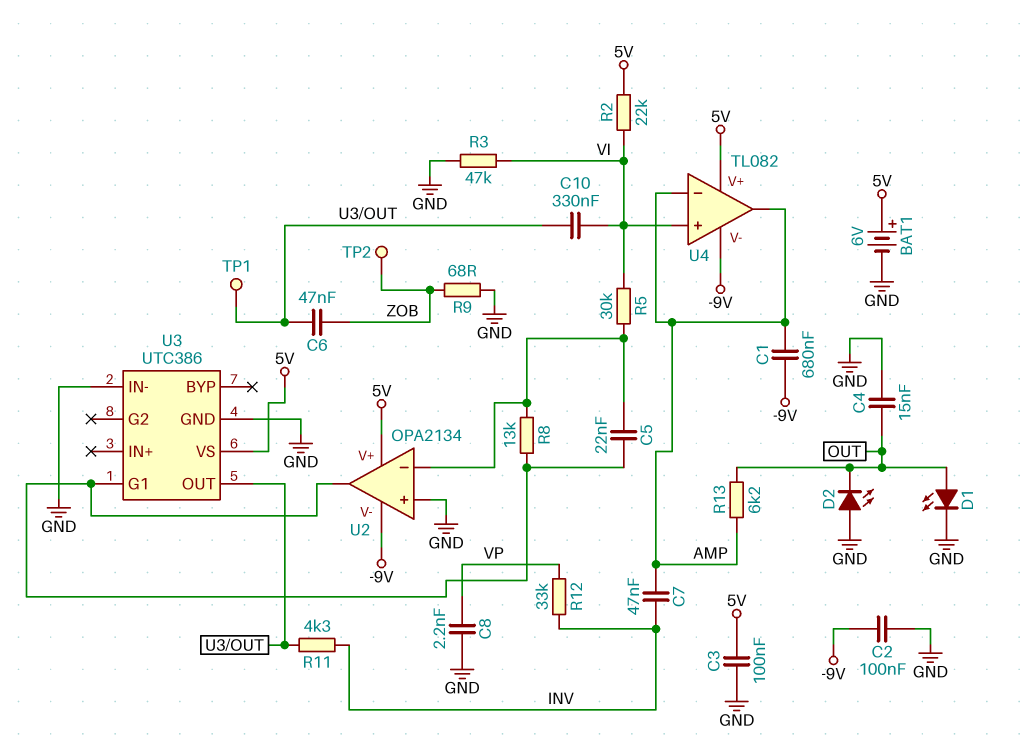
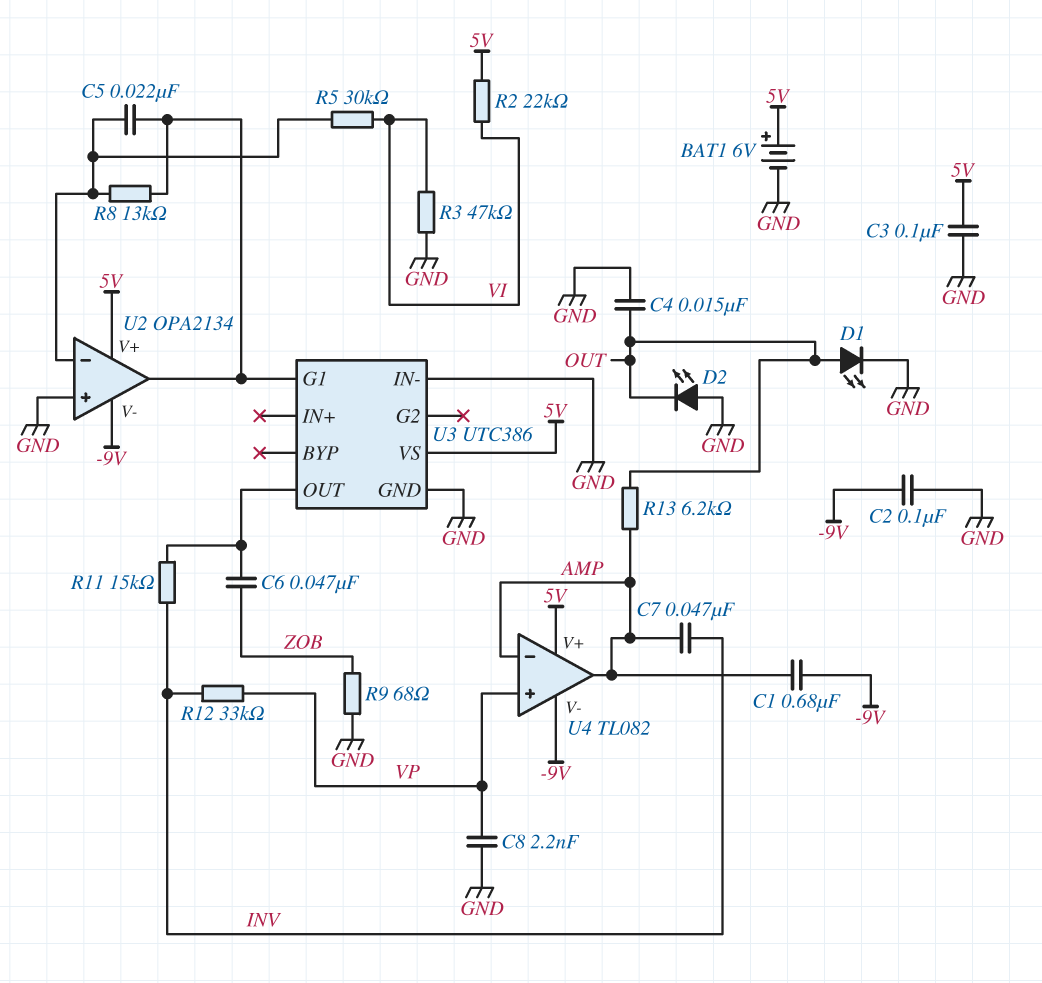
C10: 330nF (U3/OUT, VI) -> none
R11: 4.3k (INV, U3/OUT) -> 15k (INV, U3/OUT)
TP1: test point (U3/OUT) -> none
TP2: test point (ZOB) -> none
U4 pin in+: VI -> VP

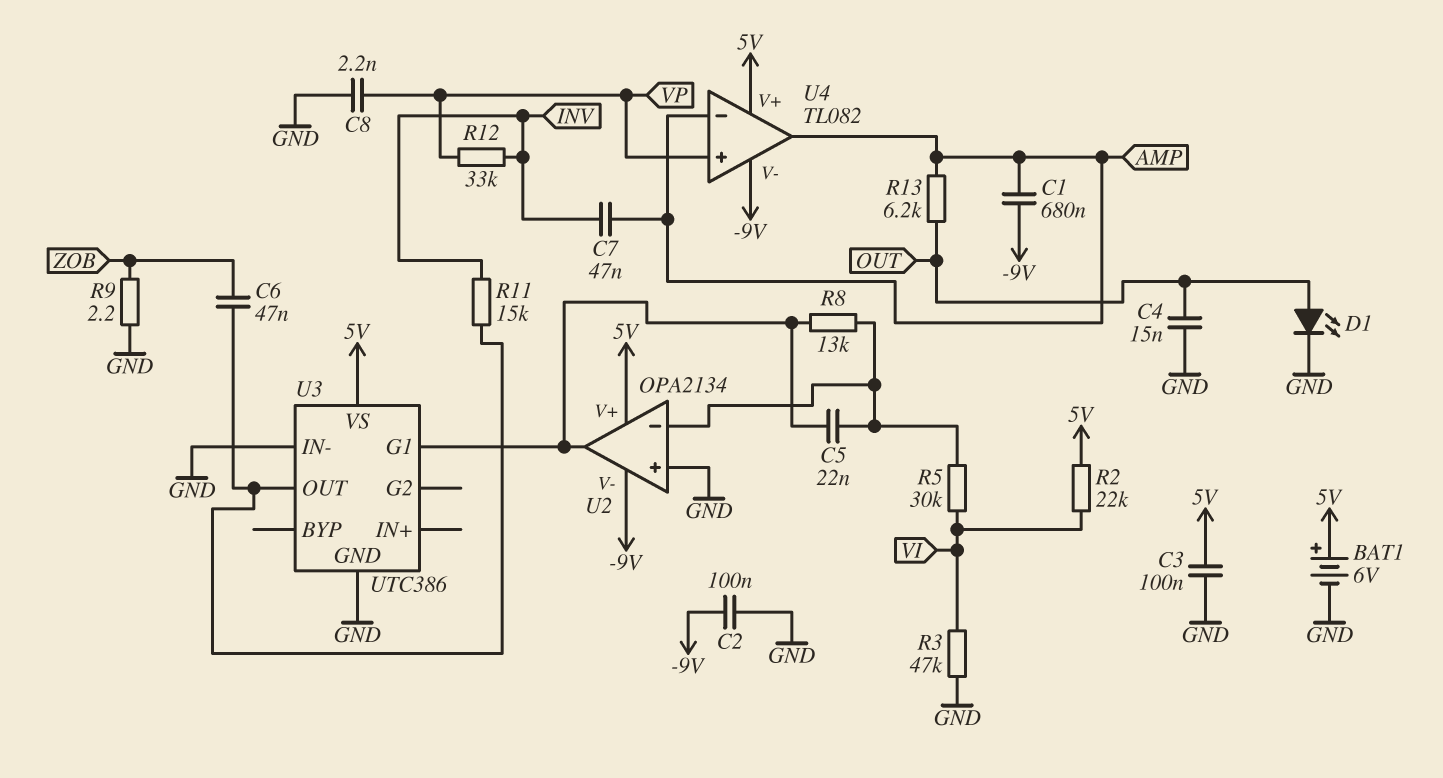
D2: LED (A GND, K OUT) -> none
R9: 68 (GND, ZOB) -> 2.2 (GND, ZOB)

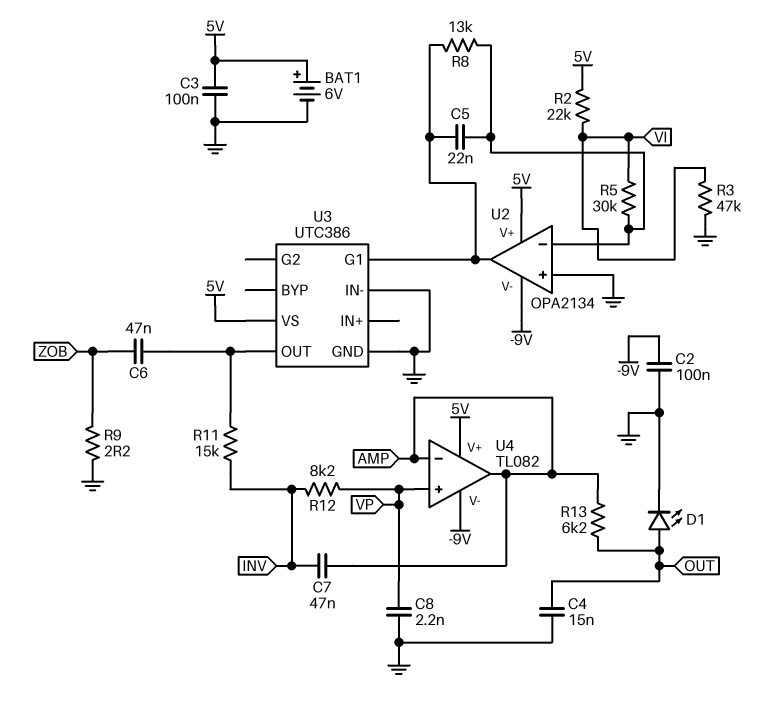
C1: 680nF (-9V, AMP) -> none
R12: 33k (INV, VP) -> 8.2k (INV, VP)

